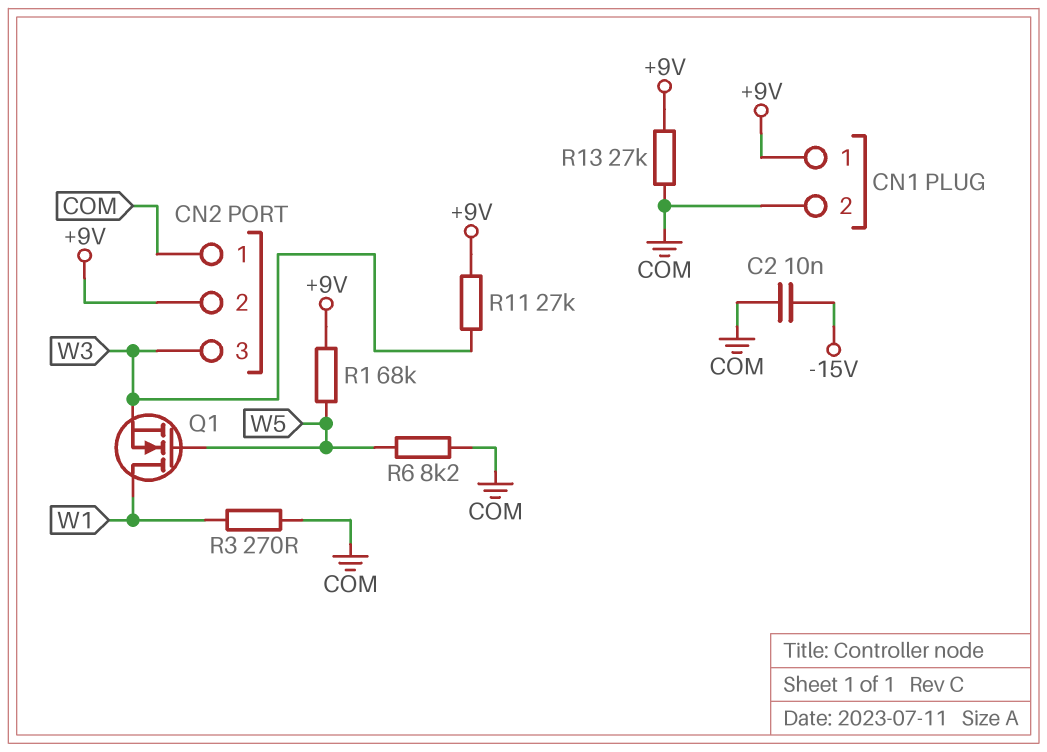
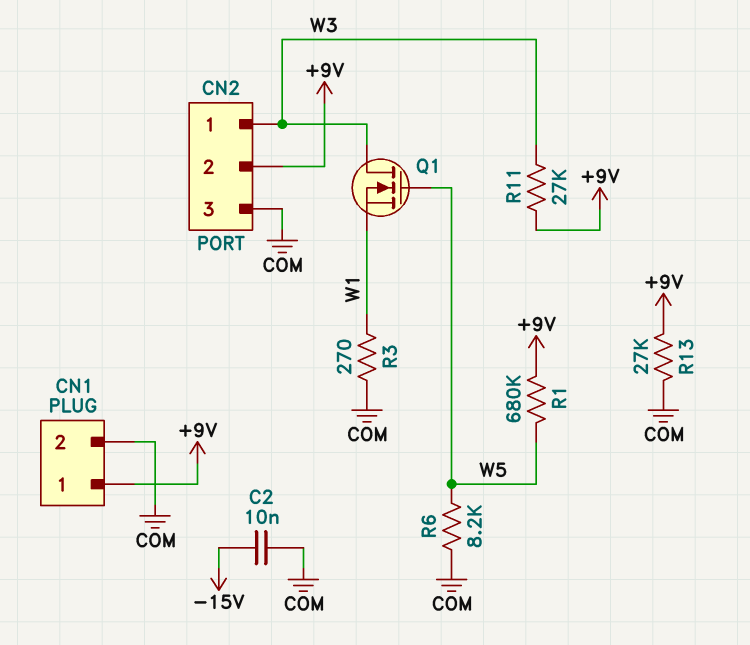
CN2 pin 1: COM -> W3
CN2 pin 3: W3 -> COM
Q1: NMOS (G W5, D W1, S W3) -> NMOS (G W5, D W3, S W1)
R1: 68k (+9V, W5) -> 680k (+9V, W5)

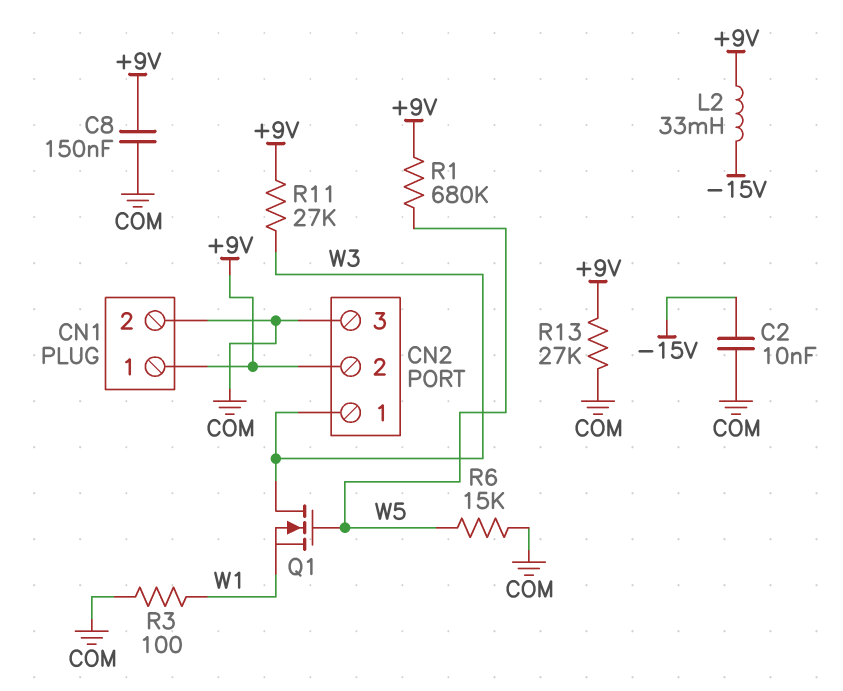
C8: none -> 150nF (+9V, COM)
L2: none -> 33mH (+9V, -15V)
R3: 270 (COM, W1) -> 100 (COM, W1)
R6: 8.2k (COM, W5) -> 15k (COM, W5)

